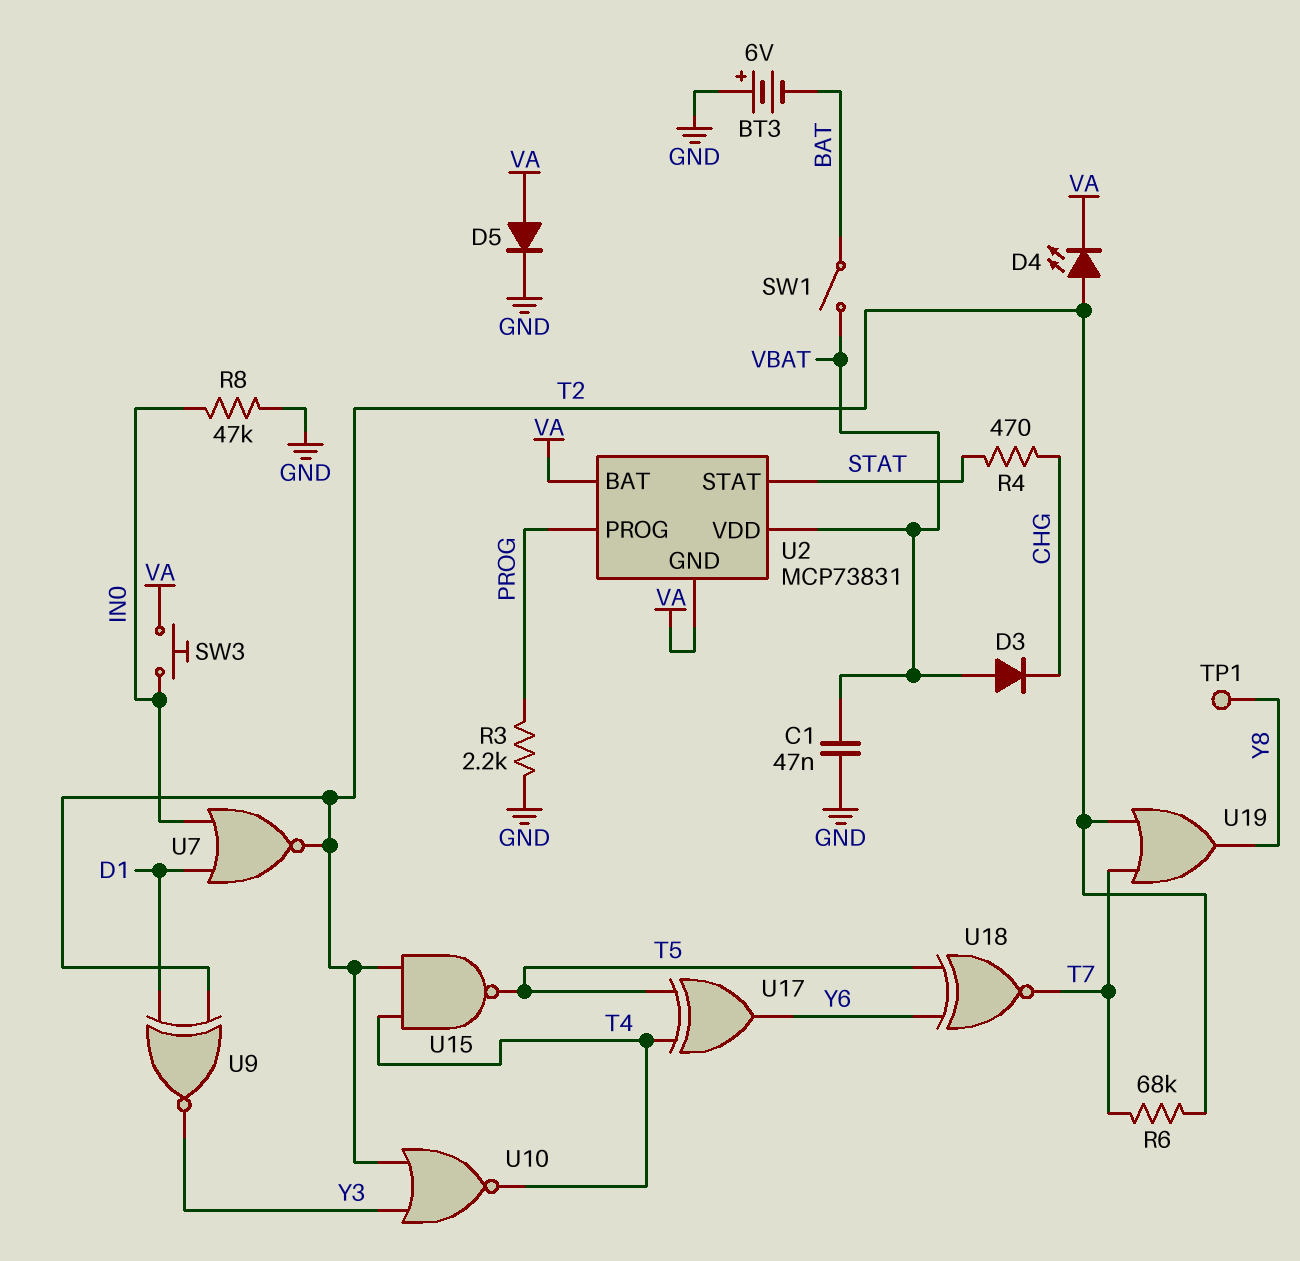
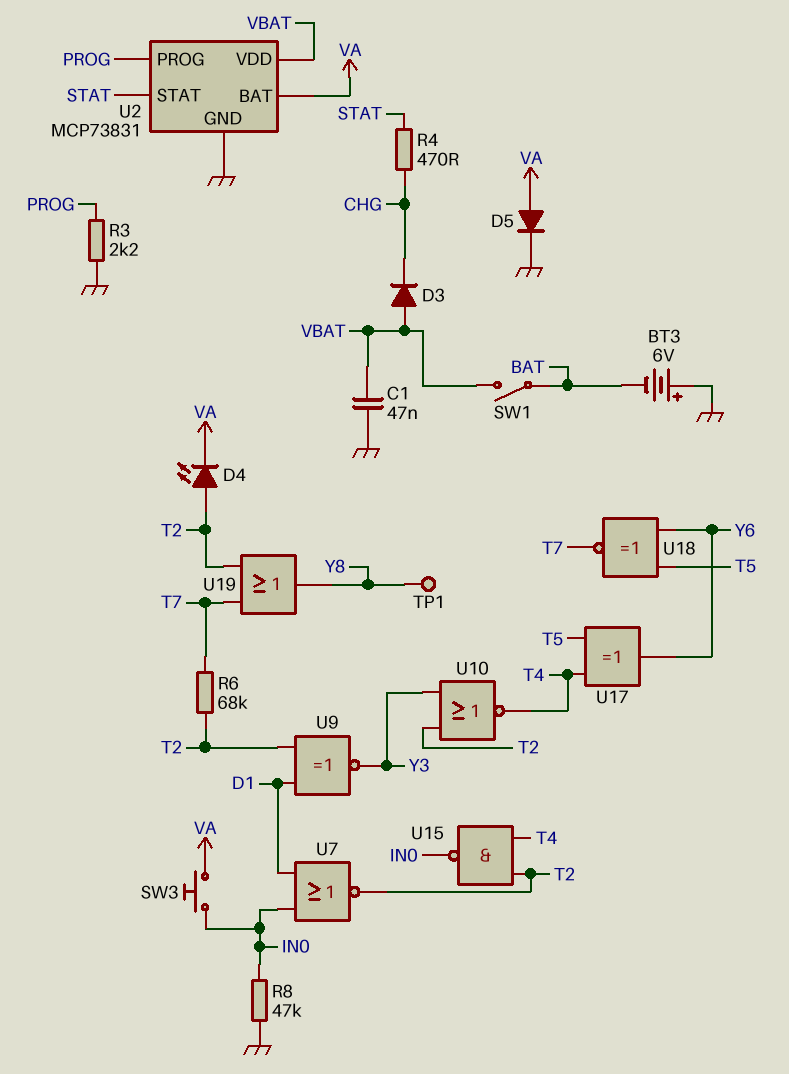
U2 pin GND: VA -> GND
U15: NAND (in T2, in T4, out T5) -> NAND (in T2, in T4, out IN0)

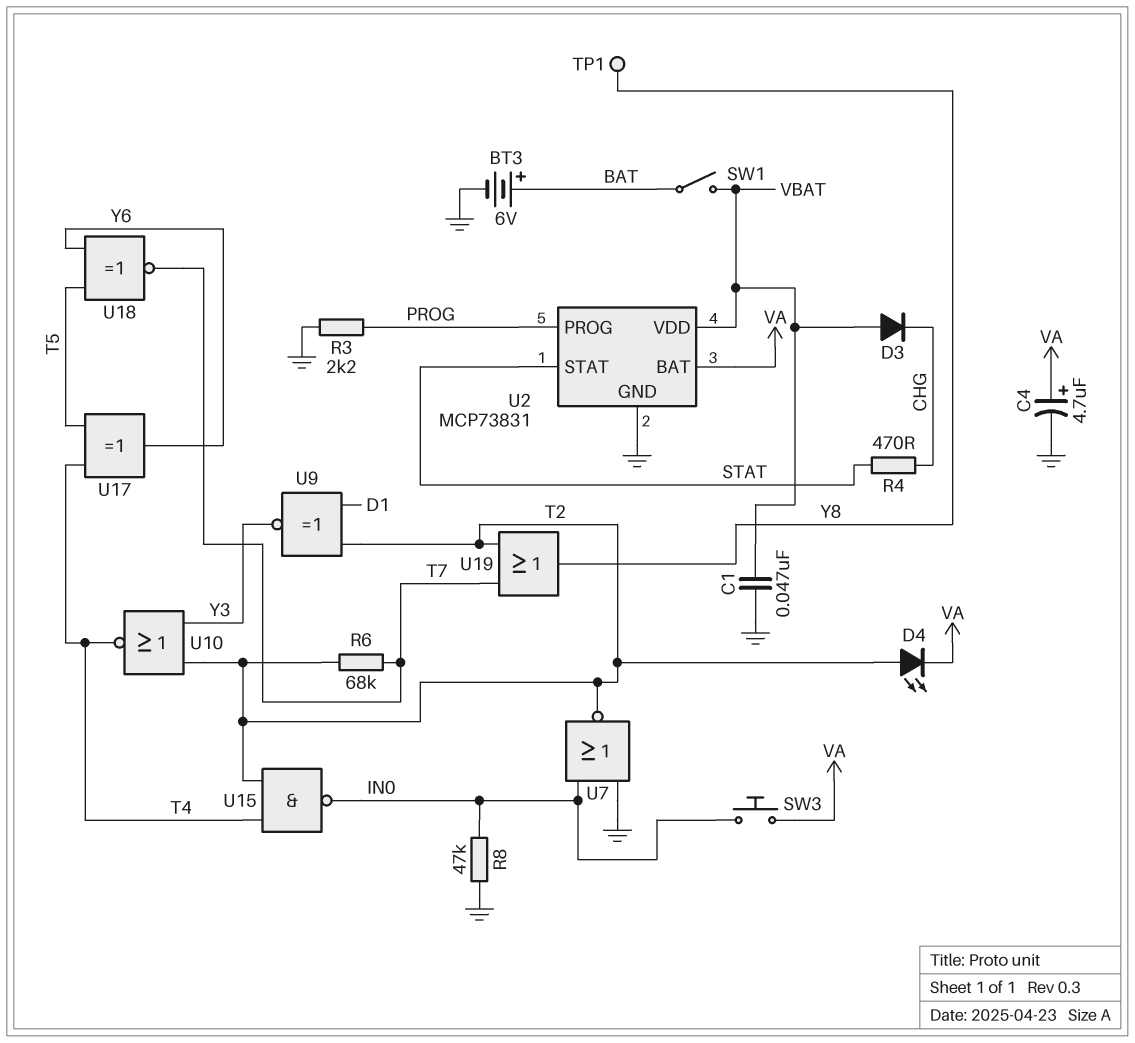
BT3: 6V (plus GND, minus BAT) -> 6V (plus BAT, minus GND)
C4: none -> 4.7uF (plus VA, minus GND)
D5: diode (A VA, K GND) -> none
U7: NOR (in D1, in IN0, out T2) -> NOR (in GND, in IN0, out T2)

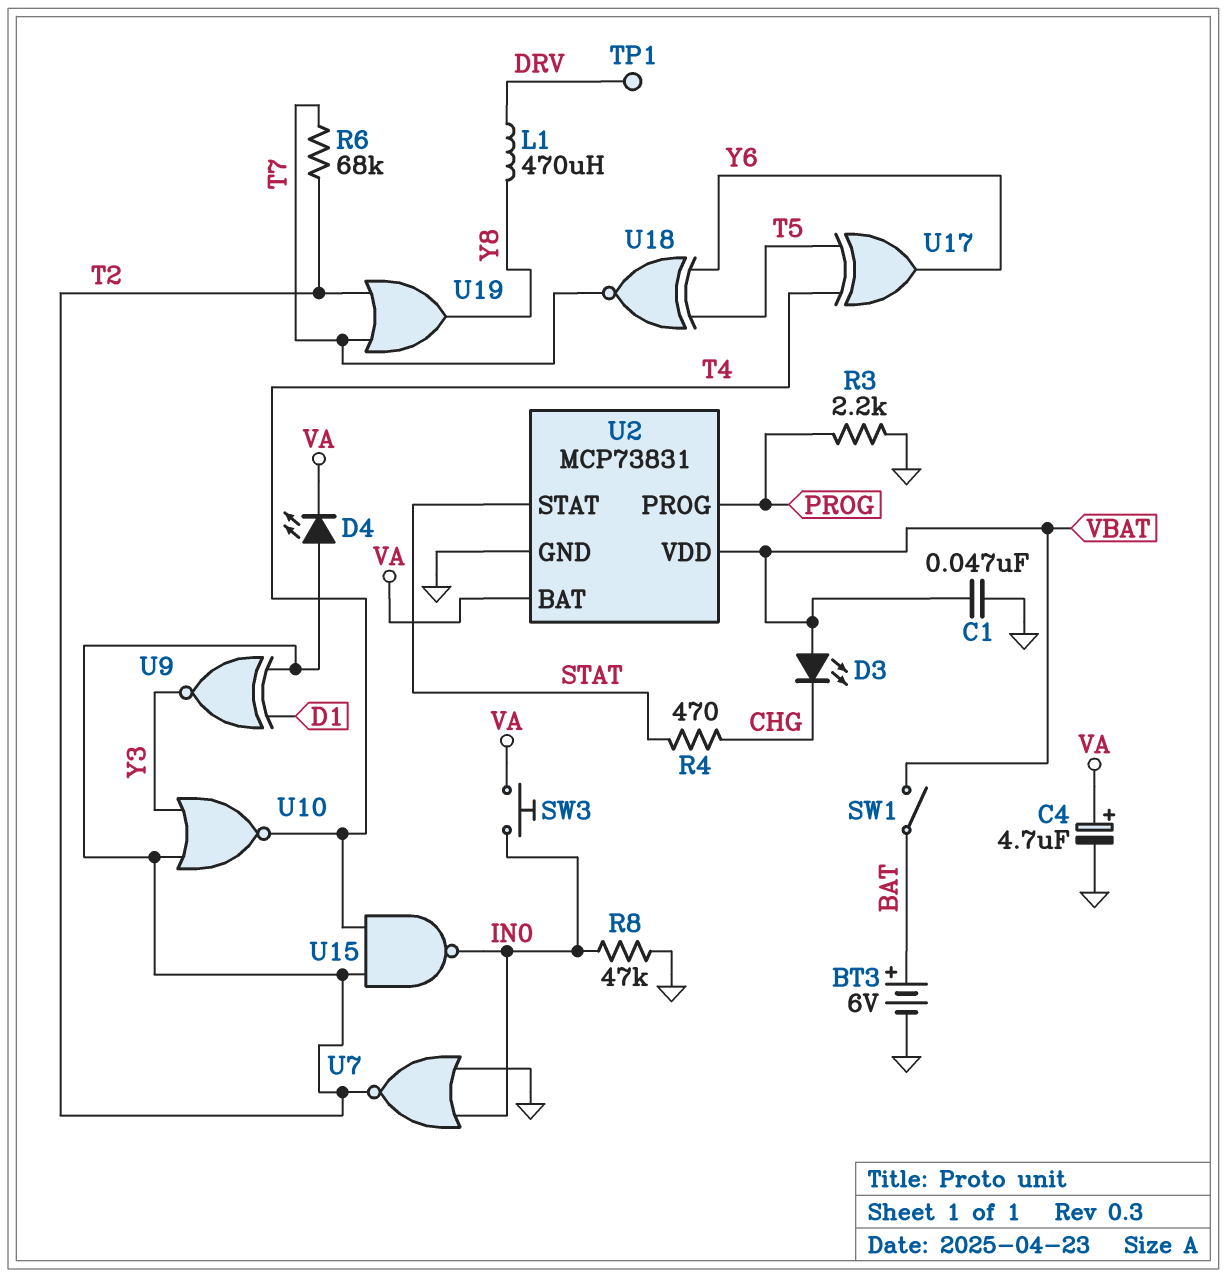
D3: diode (A VBAT, K CHG) -> LED (A VBAT, K CHG)
L1: none -> 470uH (DRV, Y8)
TP1: test point (Y8) -> test point (DRV)

